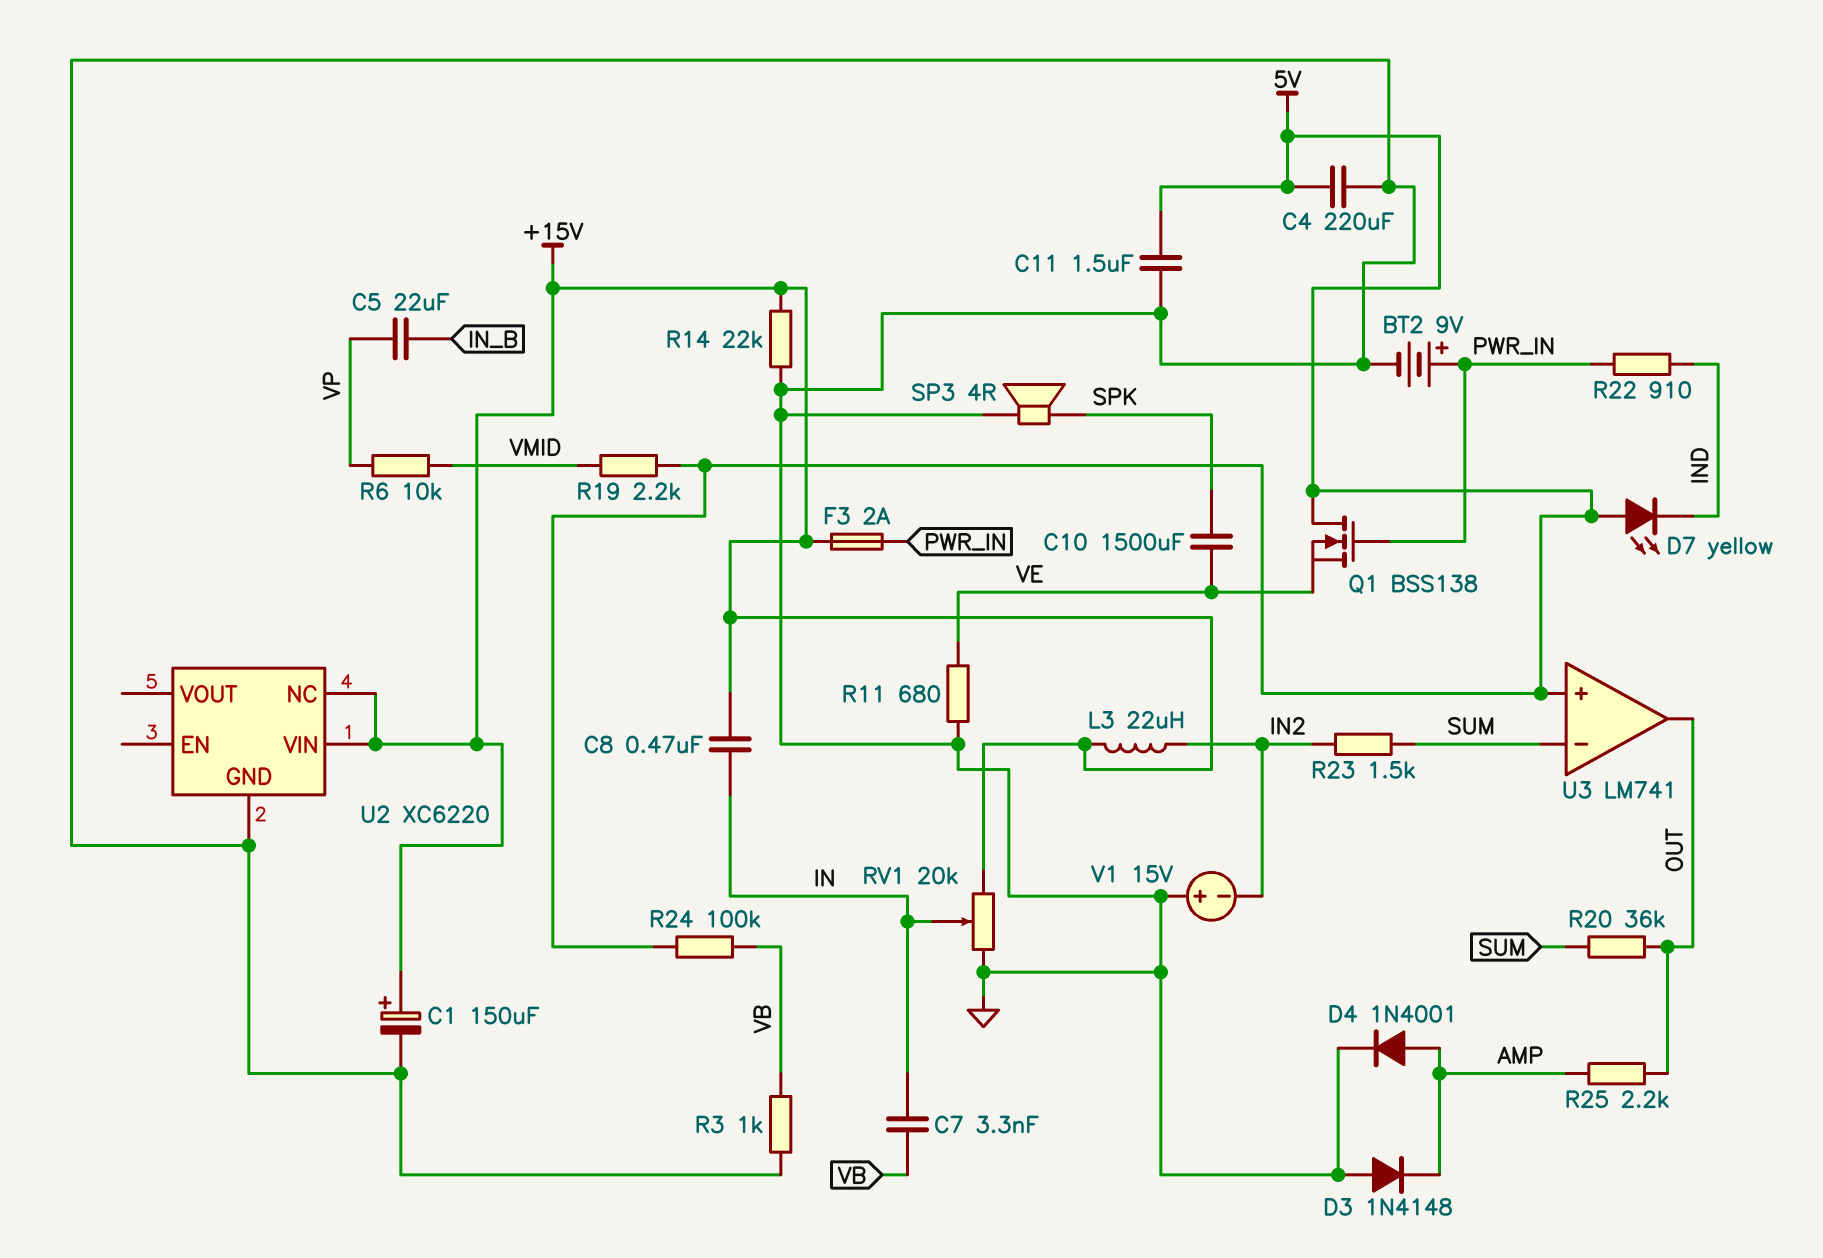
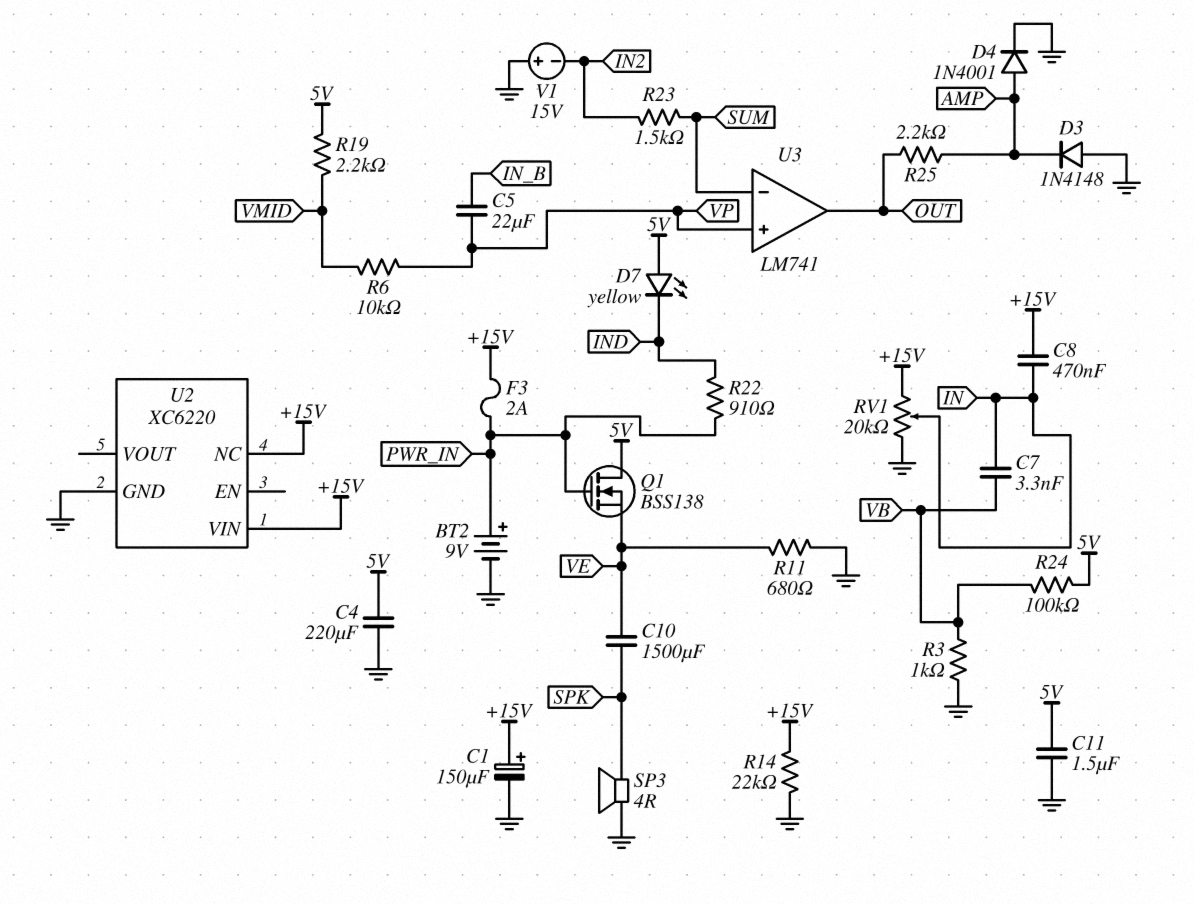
L3: 22uH (+15V, IN2) -> none
R20: 36k (OUT, SUM) -> none
U3 pin in+: 5V -> VP

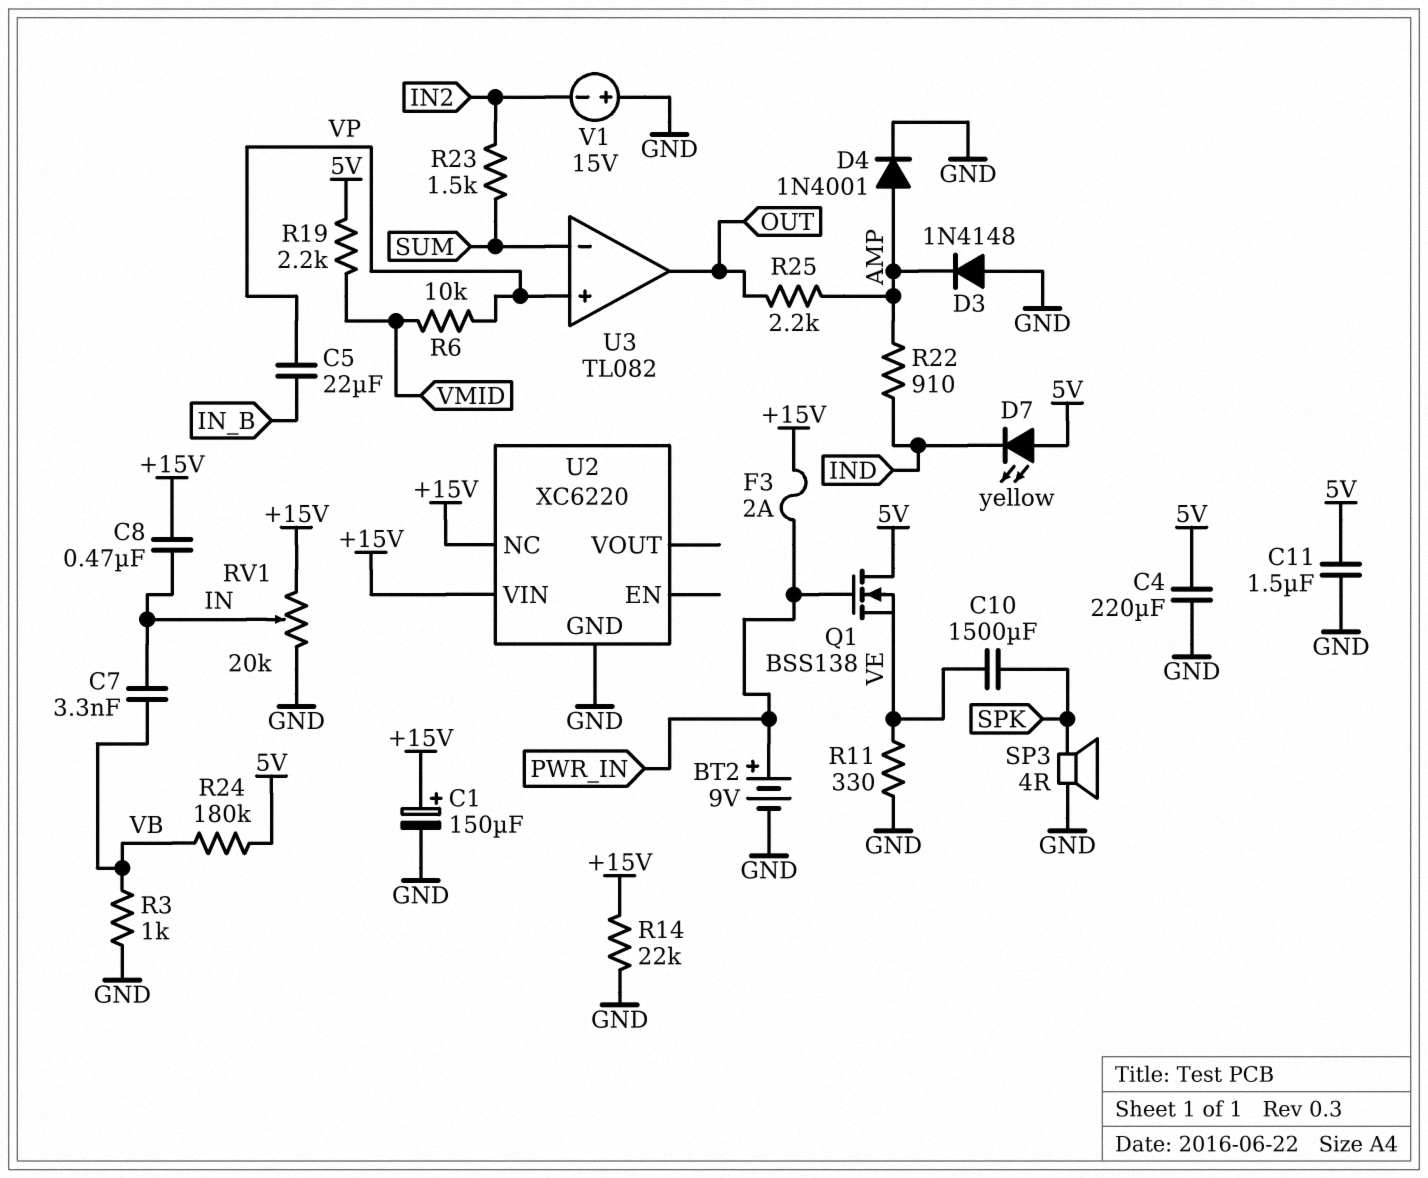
R11: 680 (GND, VE) -> 330 (GND, VE)
R22: 910 (IND, PWR_IN) -> 910 (AMP, IND)
R24: 100k (5V, VB) -> 180k (5V, VB)
U3: LM741 -> TL082

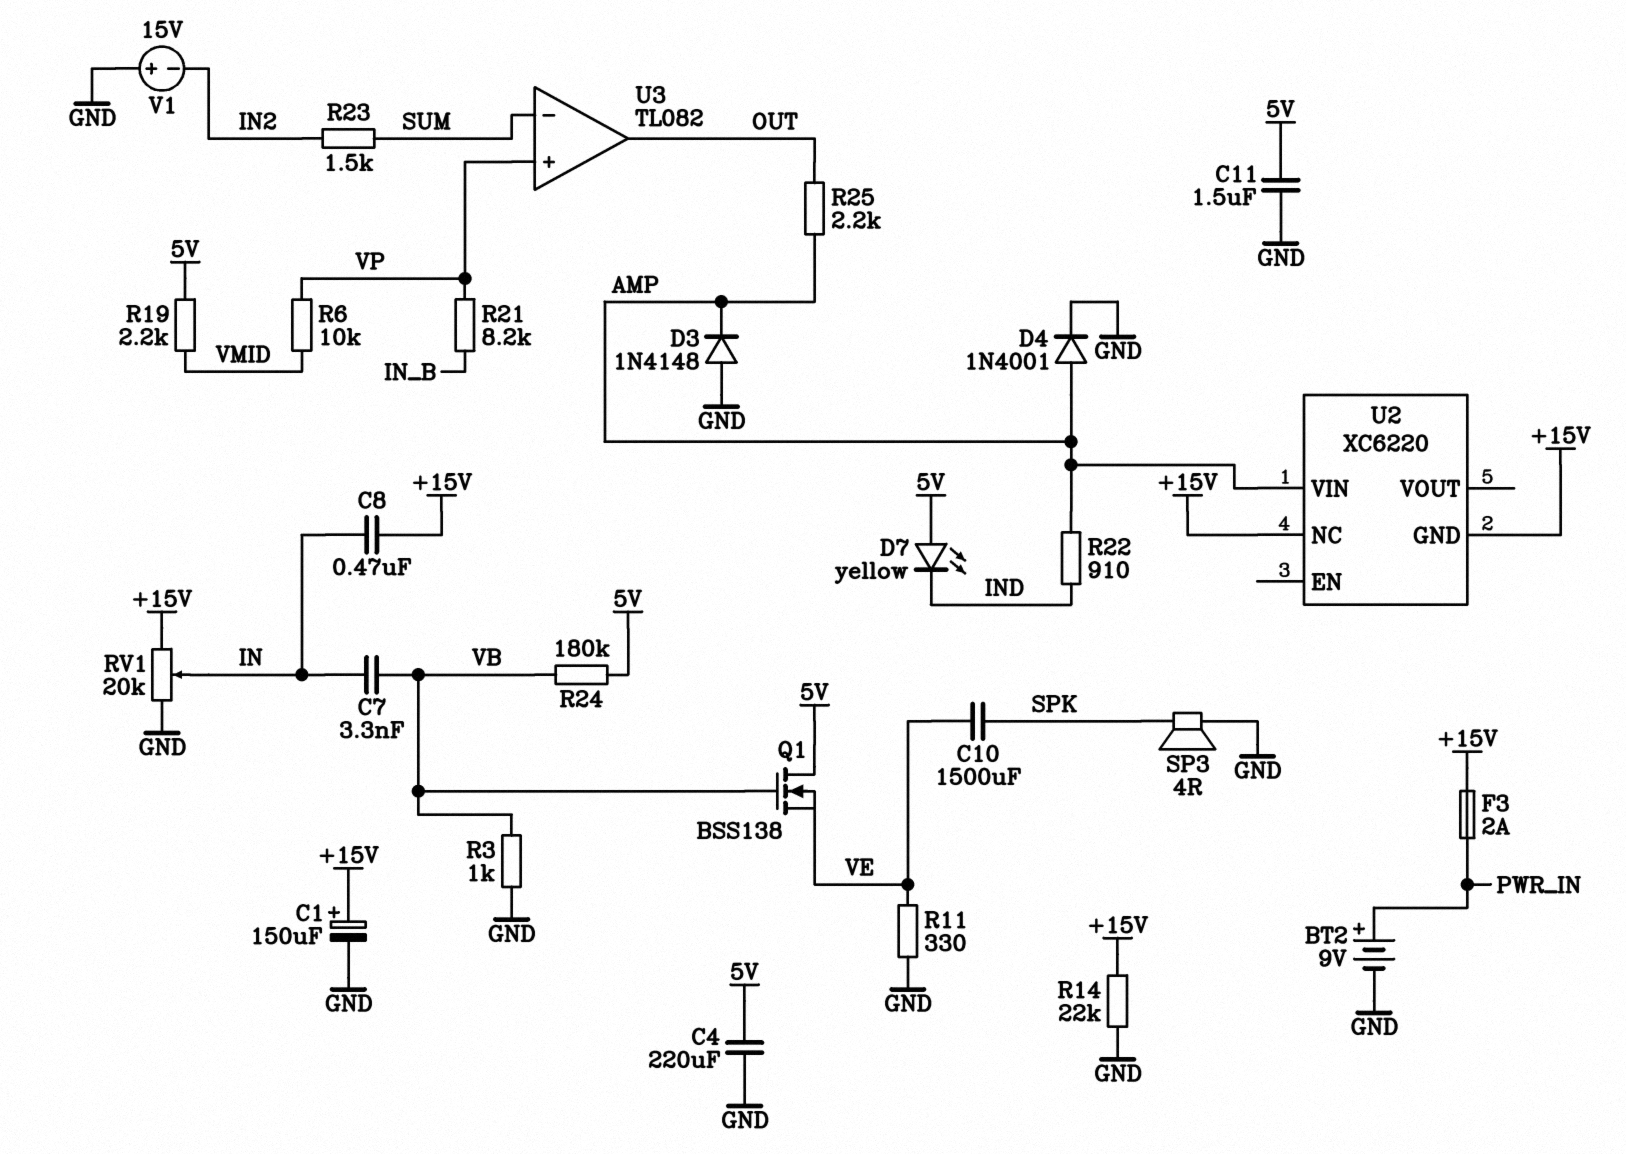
C5: 22uF (IN_B, VP) -> none
Q1: NMOS BSS138 (G PWR_IN, D 5V, S VE) -> NMOS BSS138 (G VB, D 5V, S VE)
R21: none -> 8.2k (IN_B, VP)
U2 pin GND: GND -> +15V
U2 pin VIN: +15V -> AMP

